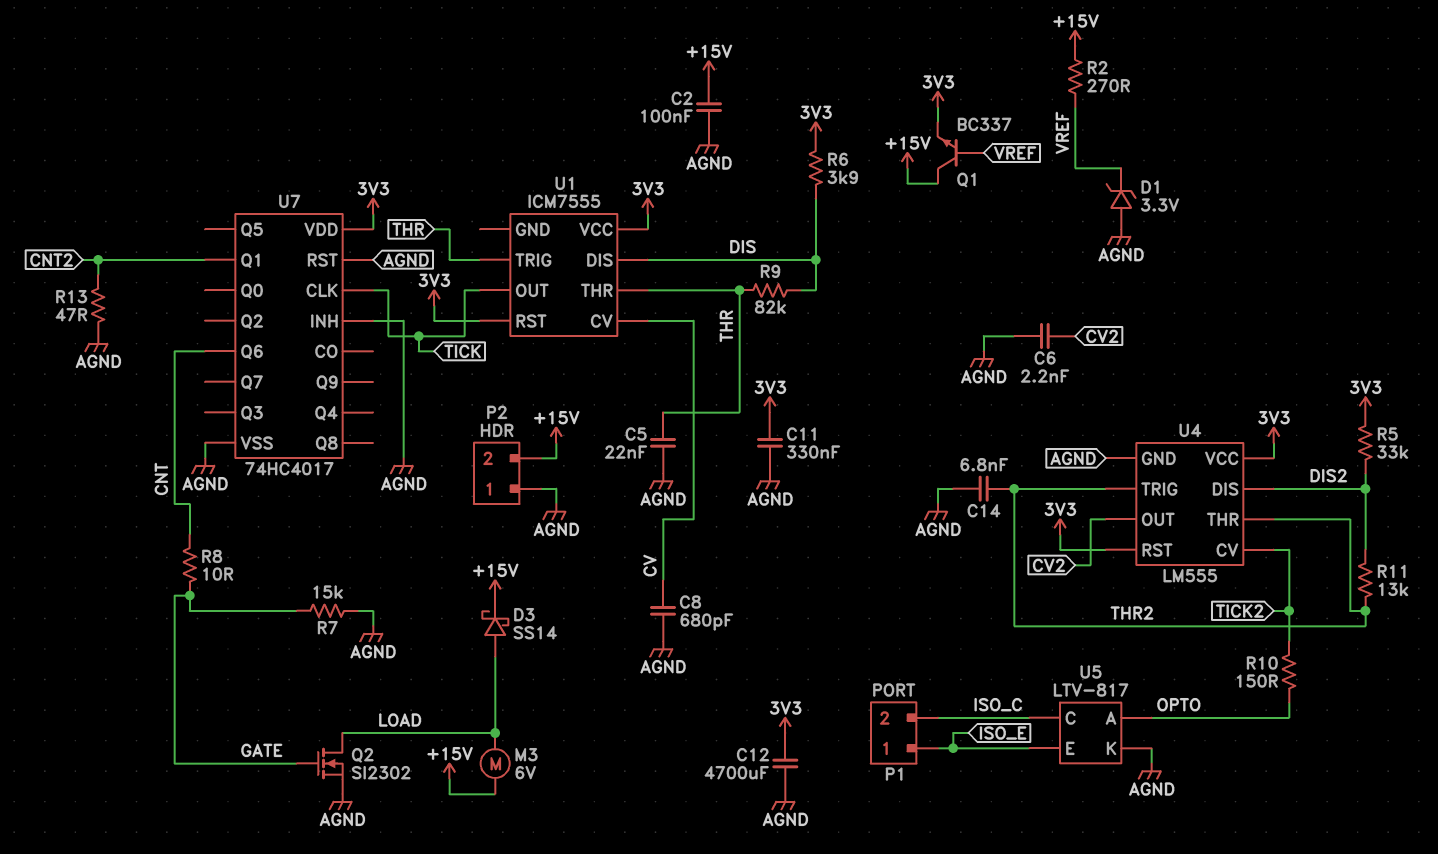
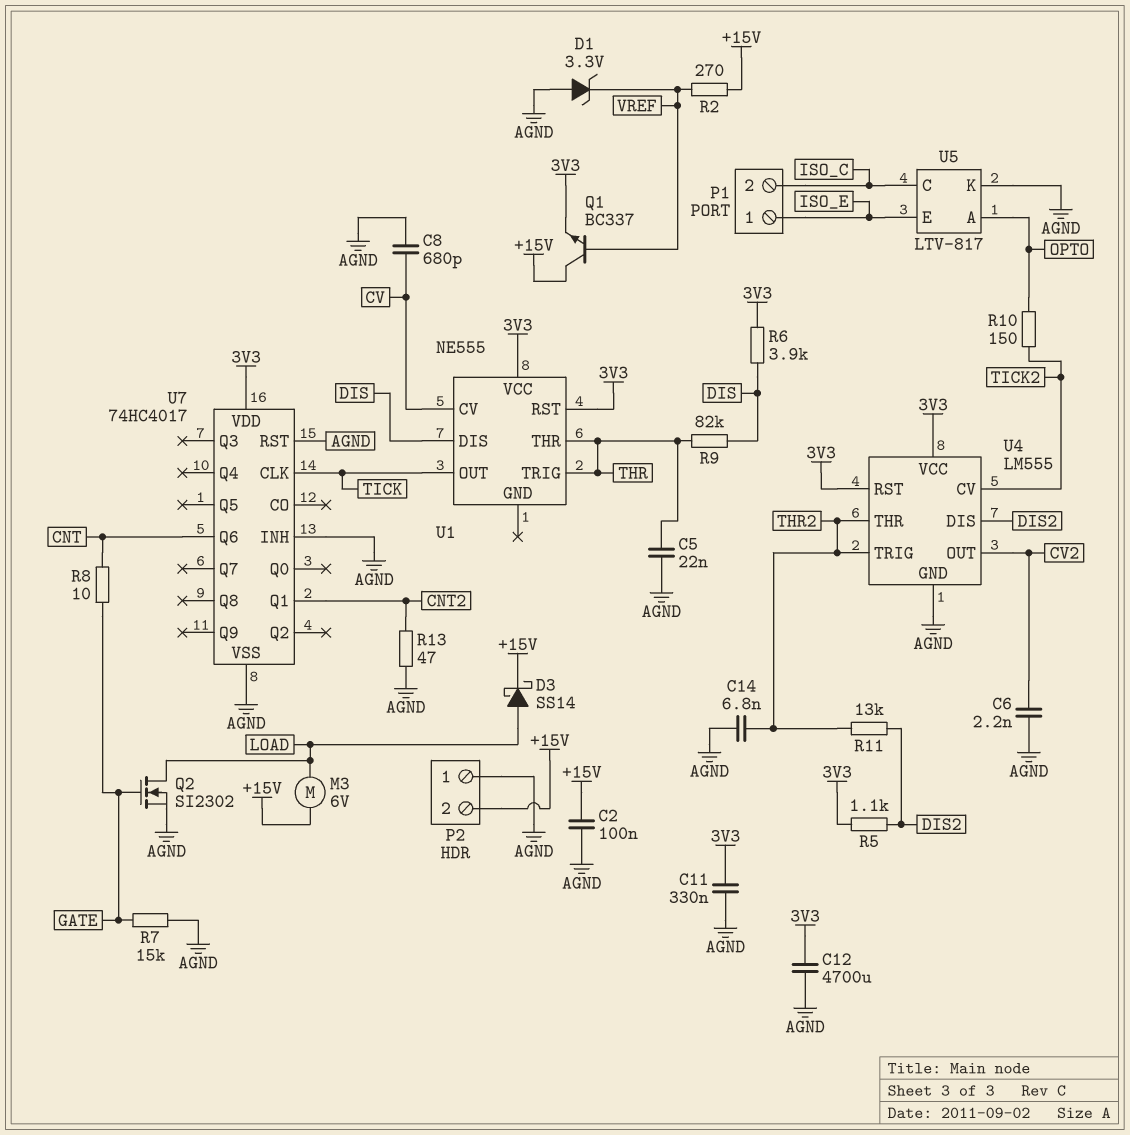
R5: 33k (3V3, DIS2) -> 1.1k (3V3, DIS2)
U1: ICM7555 -> NE555

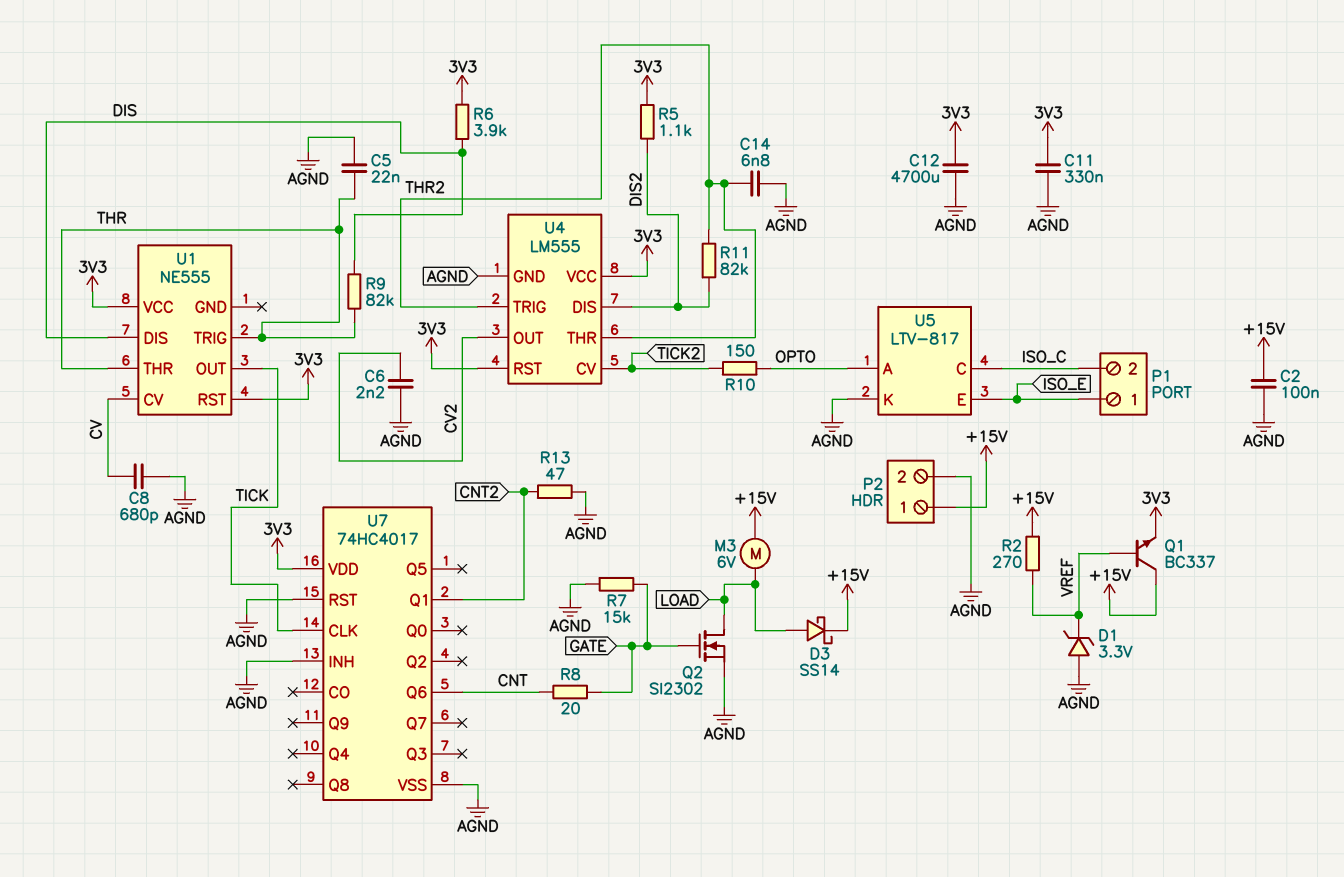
P2 pin 1: AGND -> +15V
P2 pin 2: +15V -> AGND
R8: 10 (CNT, GATE) -> 20 (CNT, GATE)
R11: 13k (DIS2, THR2) -> 82k (DIS2, THR2)

